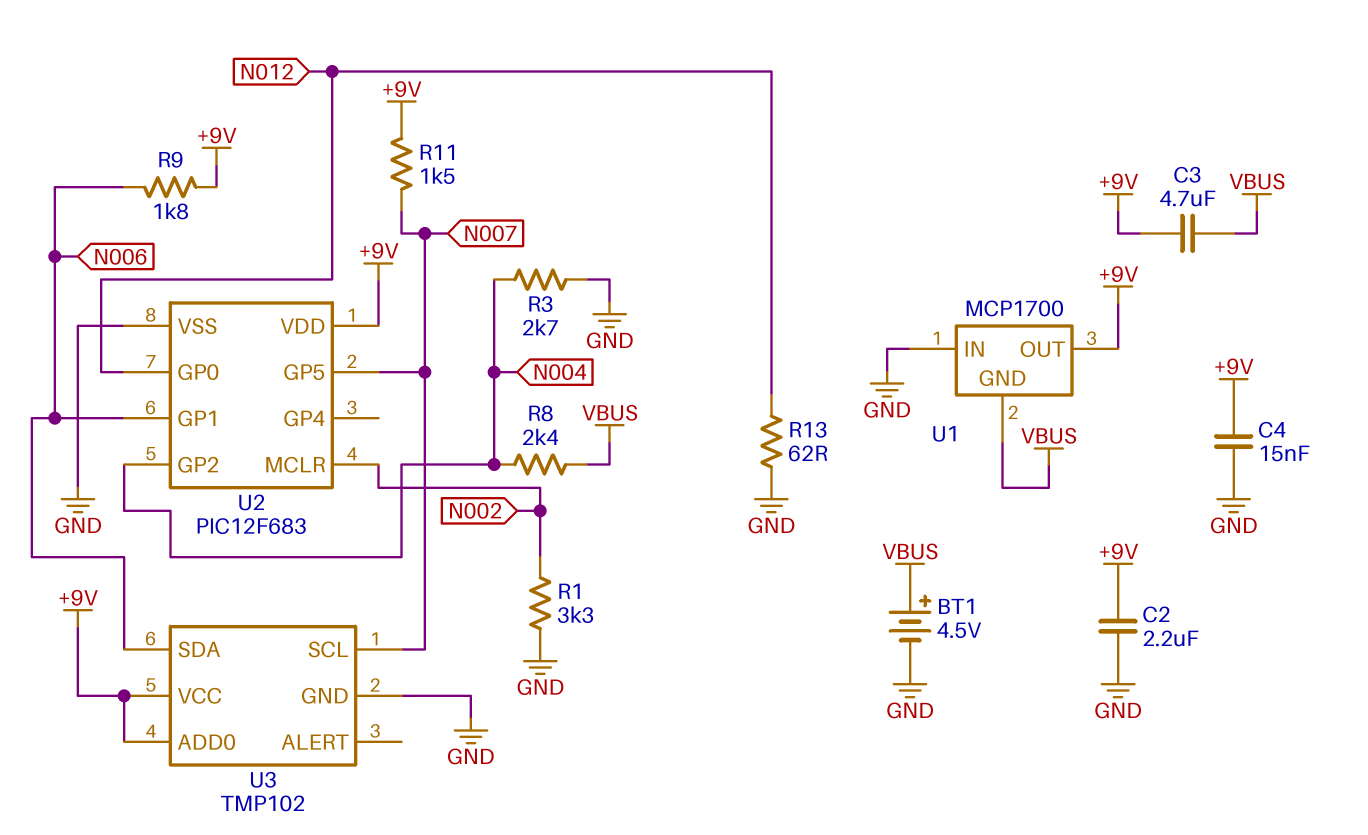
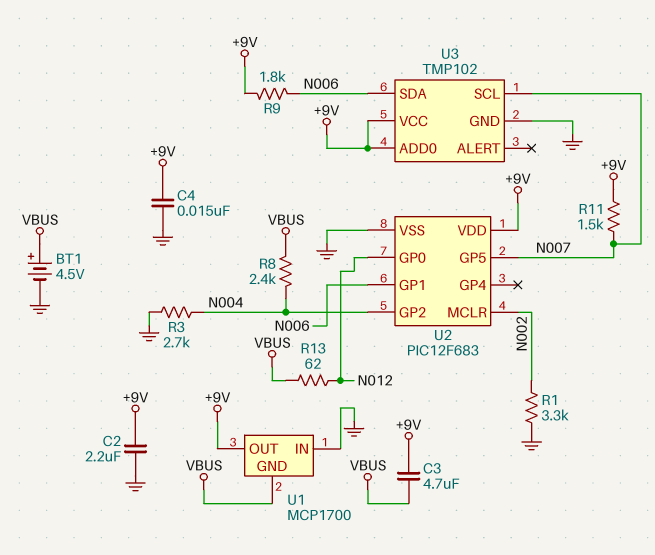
R13: 62 (GND, N012) -> 62 (N012, VBUS)

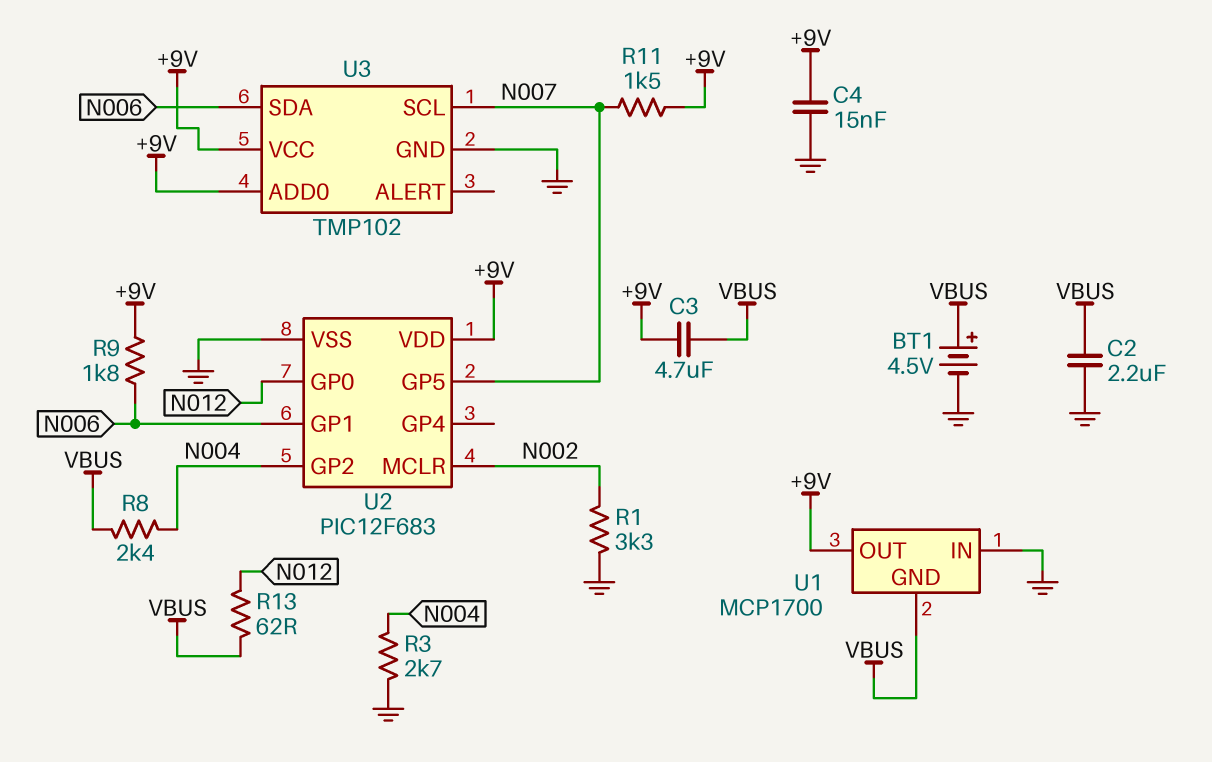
C2: 2.2uF (+9V, GND) -> 2.2uF (GND, VBUS)

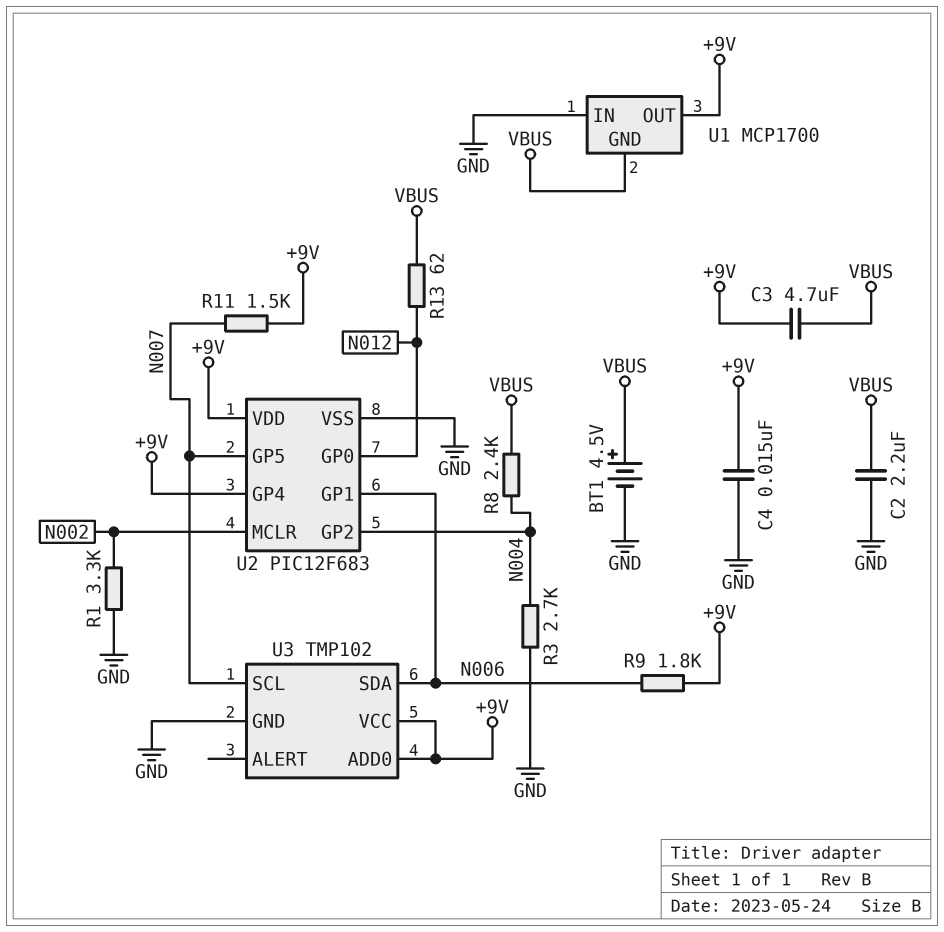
U2 pin GP4: none -> +9V

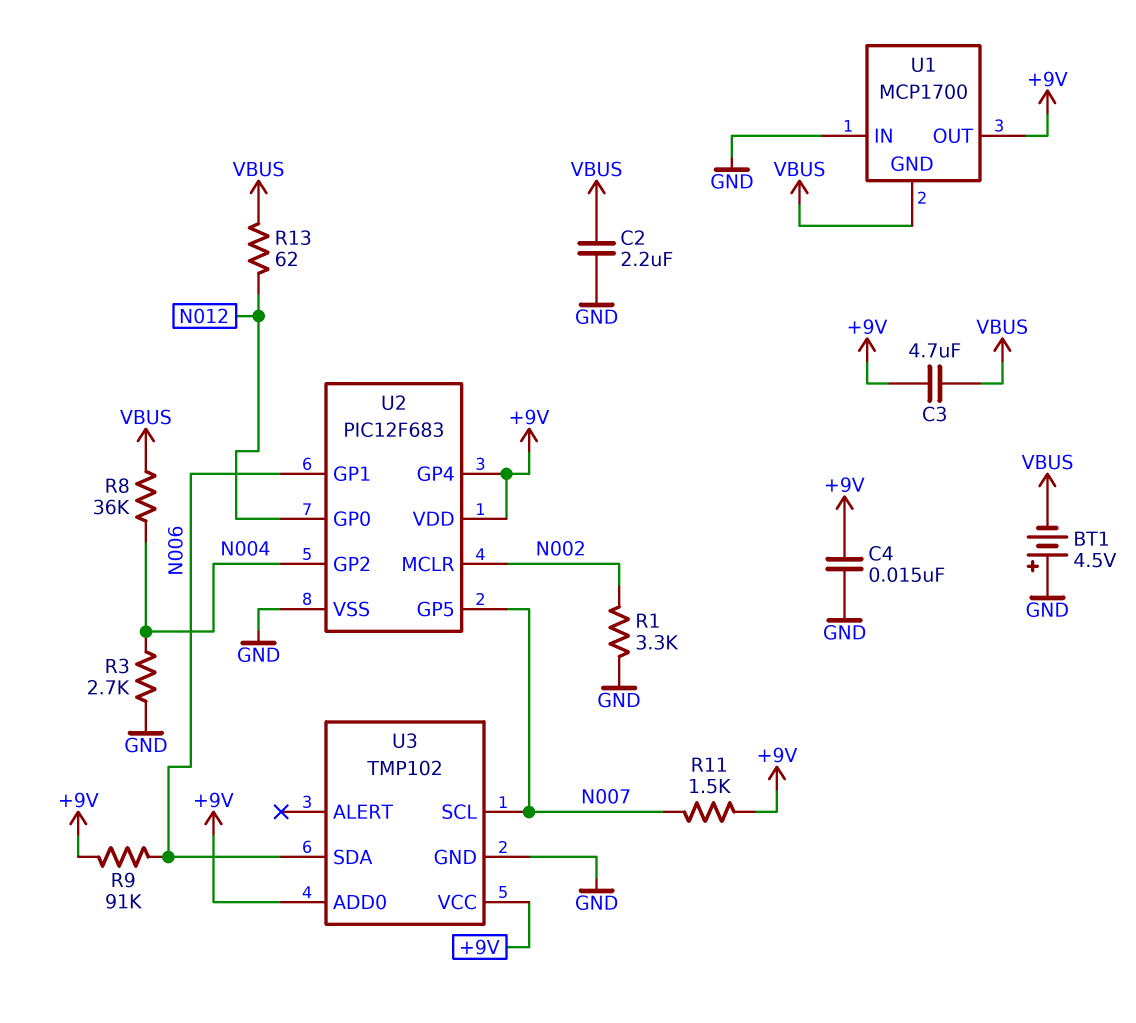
BT1: 4.5V (plus VBUS, minus GND) -> 4.5V (plus GND, minus VBUS)
R8: 2.4k (N004, VBUS) -> 36k (N004, VBUS)
R9: 1.8k (+9V, N006) -> 91k (+9V, N006)

